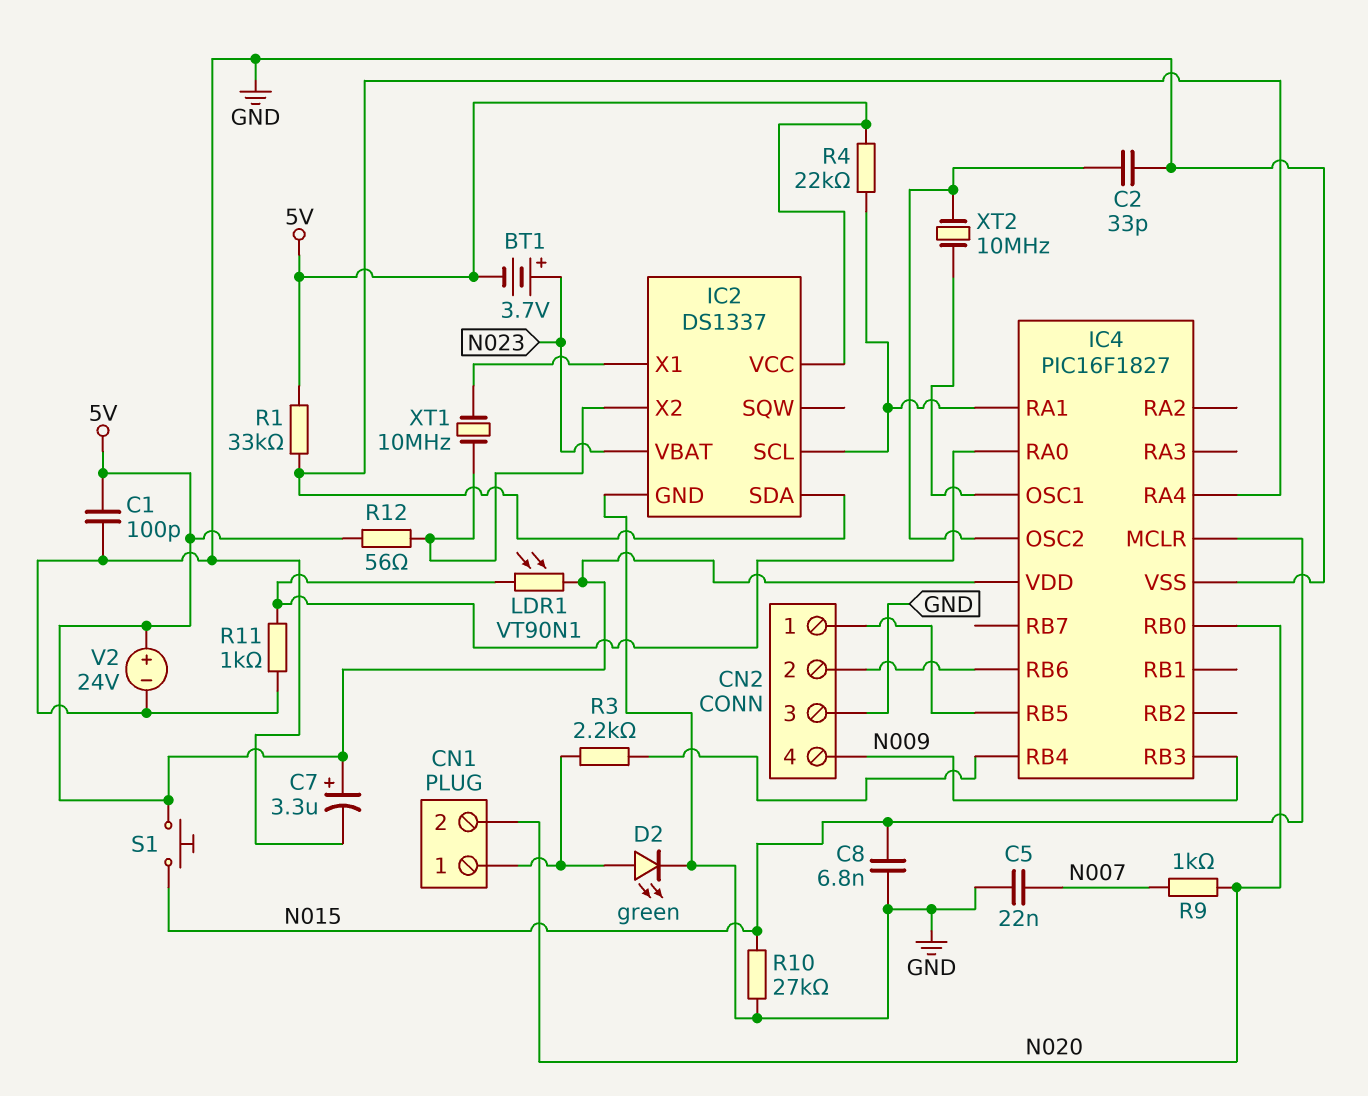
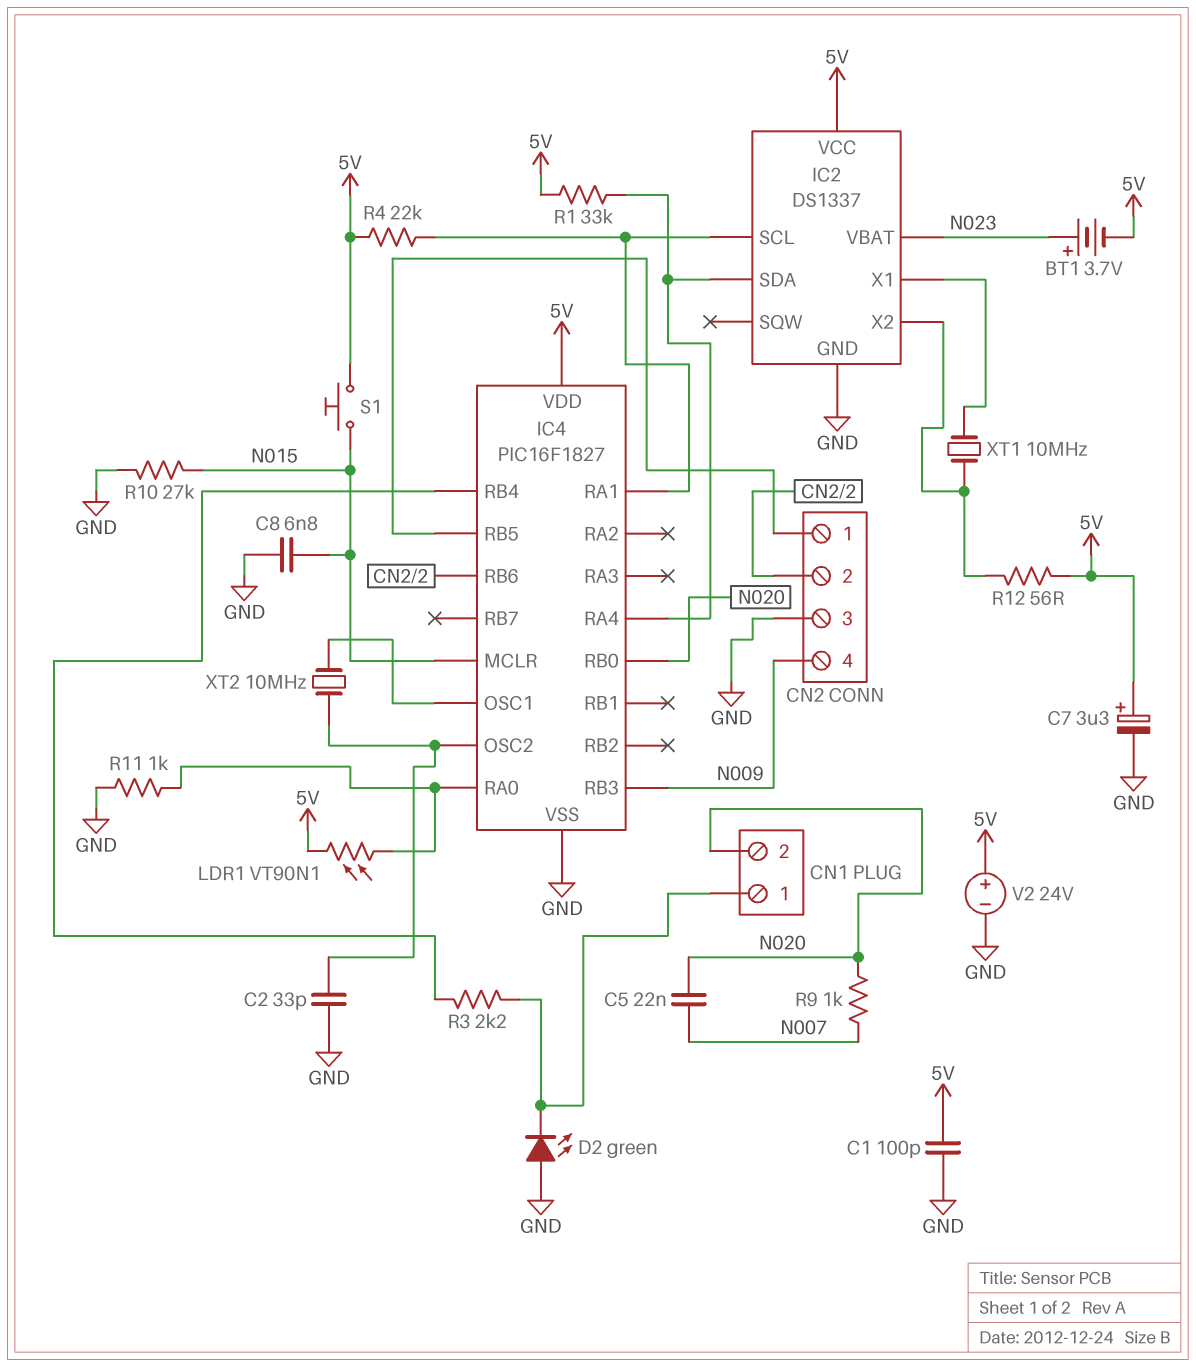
C5: 22nF (GND, N007) -> 22nF (N007, N020)
D2: LED green (A CN1/1, K GND) -> LED green (A GND, K CN1/1)

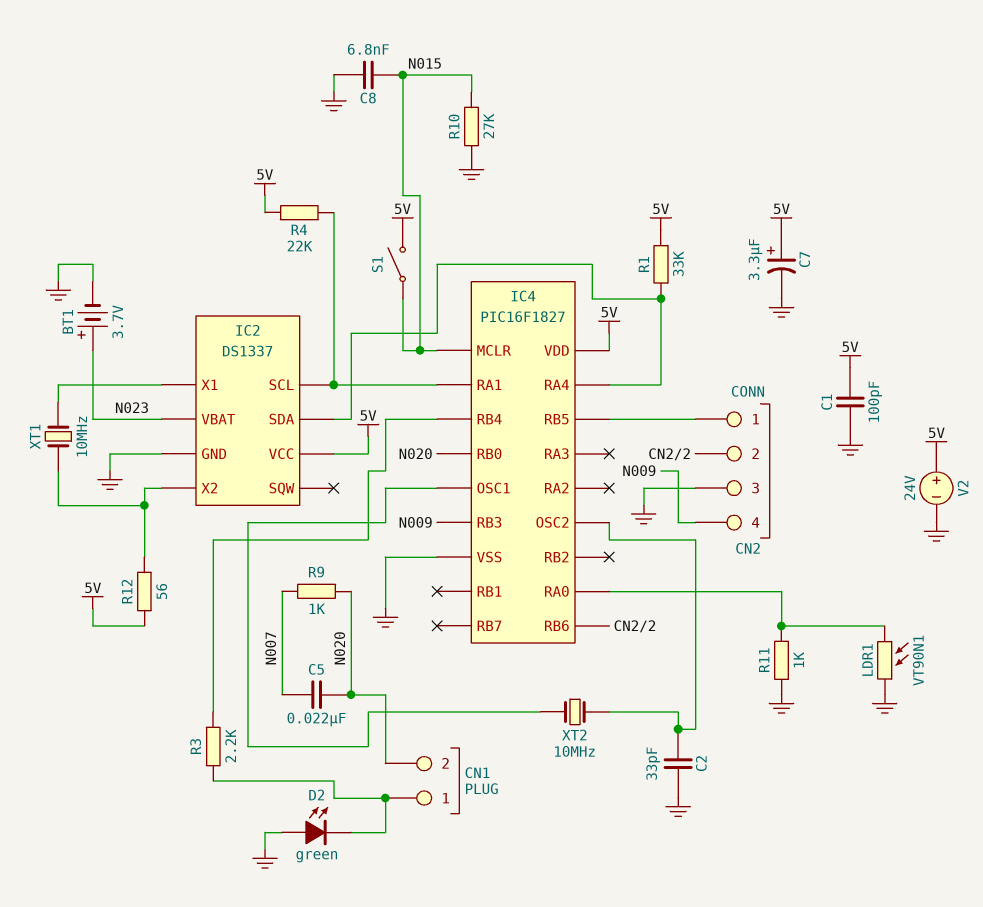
BT1: 3.7V (plus N023, minus 5V) -> 3.7V (plus N023, minus GND)
LDR1: VT90N1 (5V, IC4/RA0) -> VT90N1 (GND, IC4/RA0)
S1: button (5V, N015) -> switch (5V, N015)

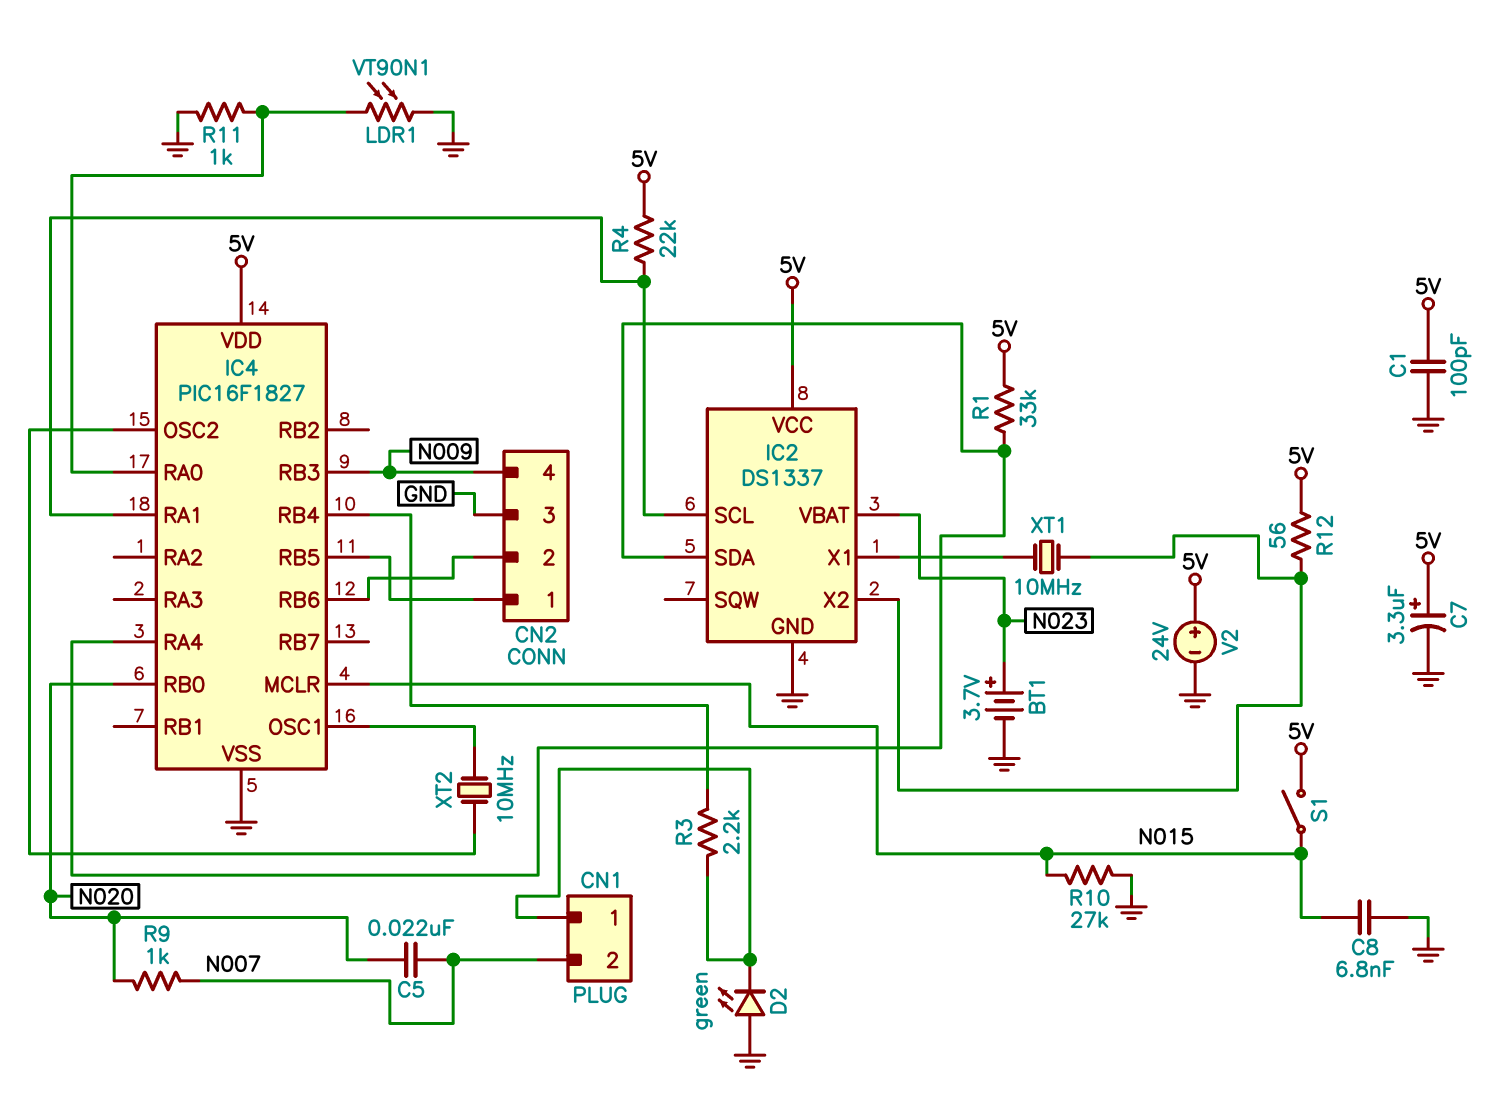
C2: 33pF (GND, IC4/OSC2) -> none
CN1 pin 2: N020 -> N007

